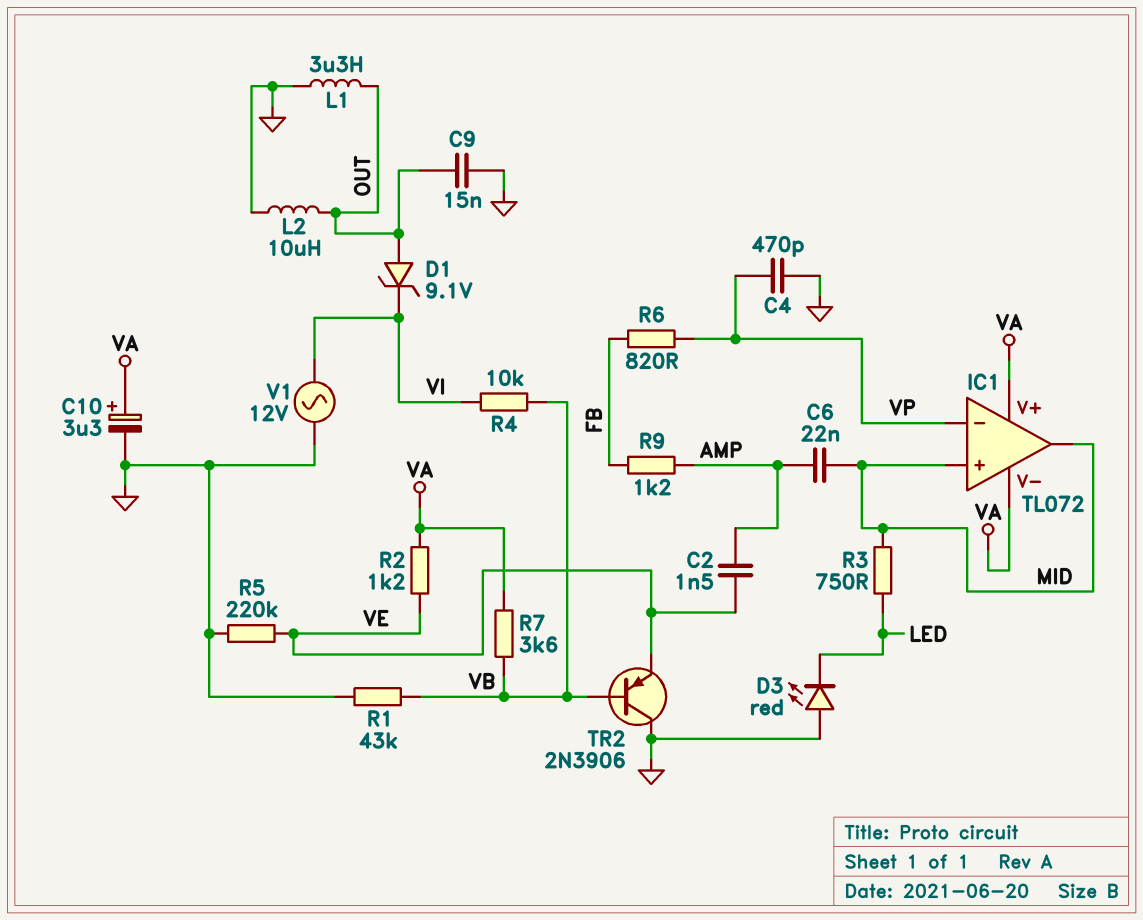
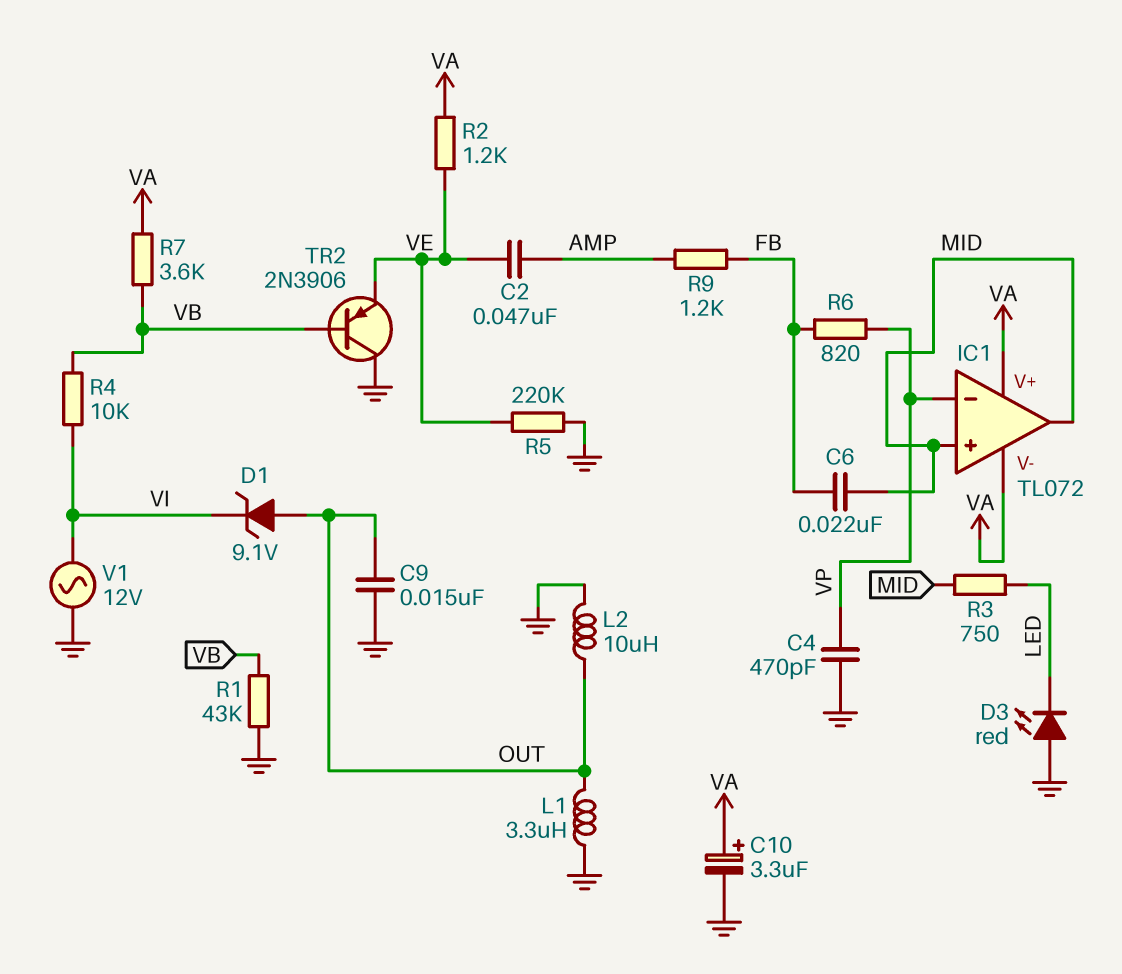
C2: 1.5nF (AMP, VE) -> 47nF (AMP, VE)
C6: 22nF (AMP, MID) -> 22nF (FB, MID)

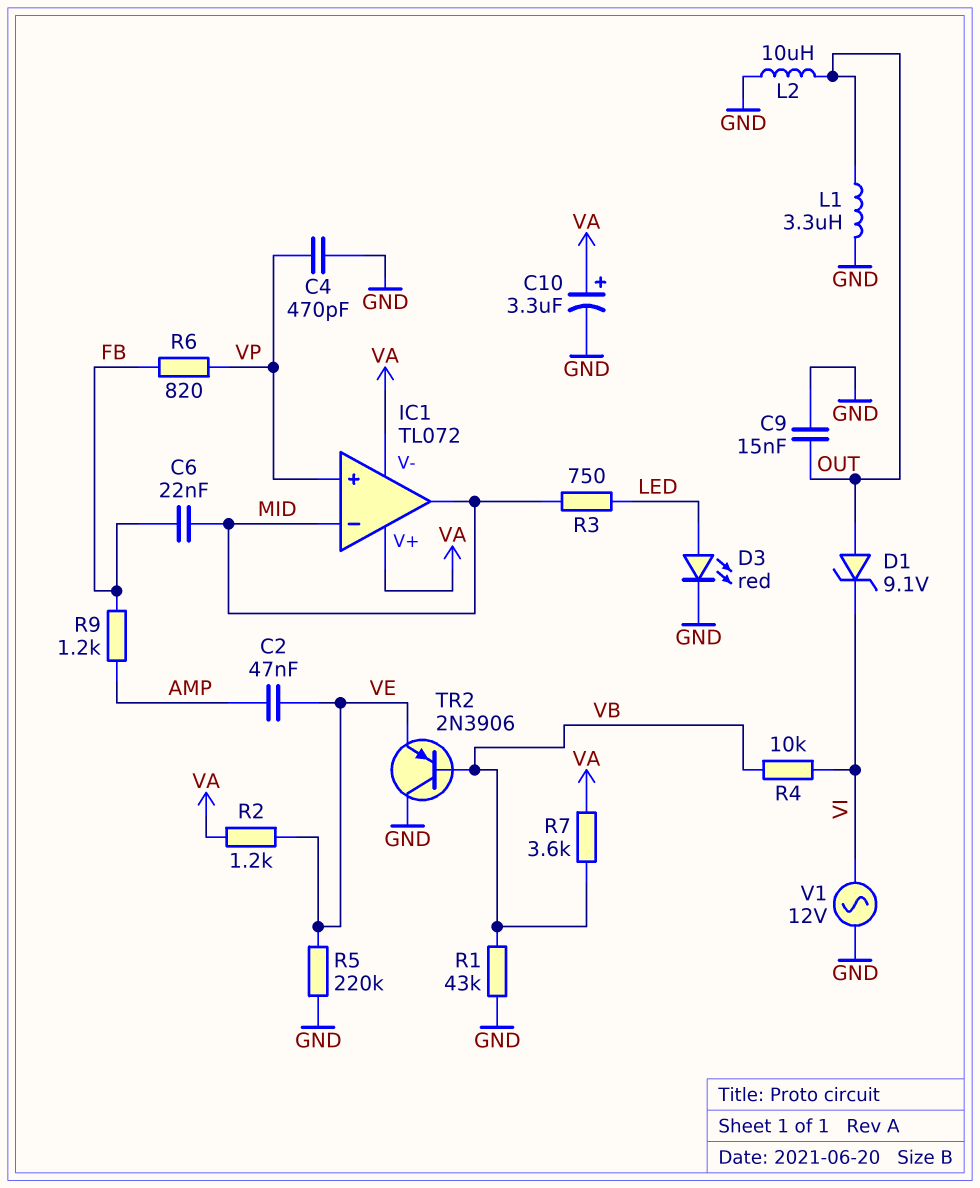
D3: LED red (A GND, K LED) -> LED red (A LED, K GND)
IC1 pin in+: MID -> VP
IC1 pin in-: VP -> MID

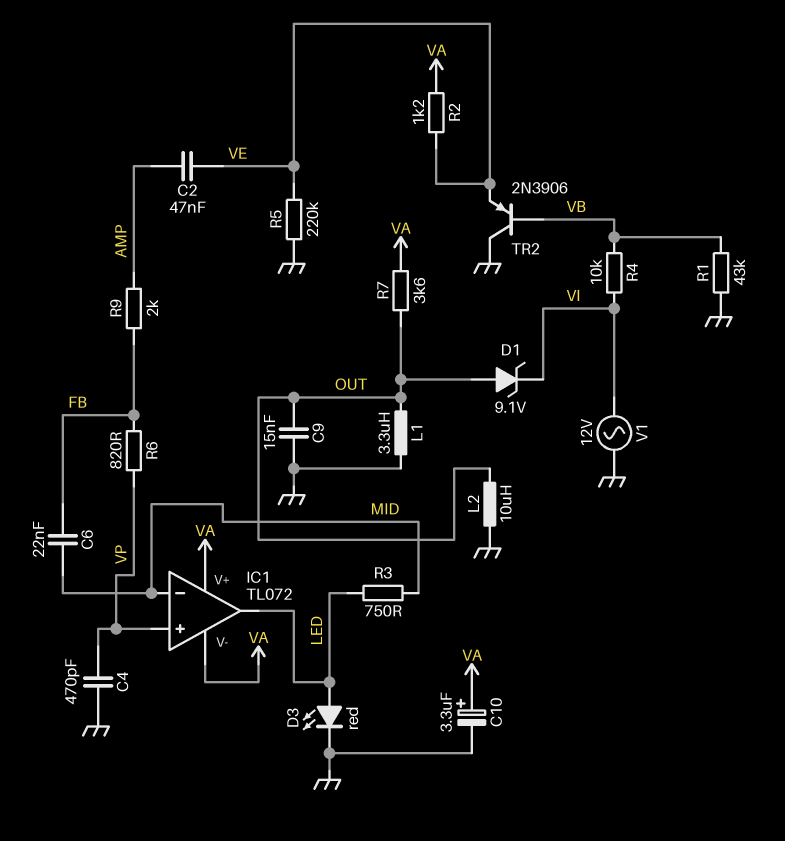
IC1 pin out: MID -> LED
R7: 3.6k (VA, VB) -> 3.6k (OUT, VA)
R9: 1.2k (AMP, FB) -> 2k (AMP, FB)

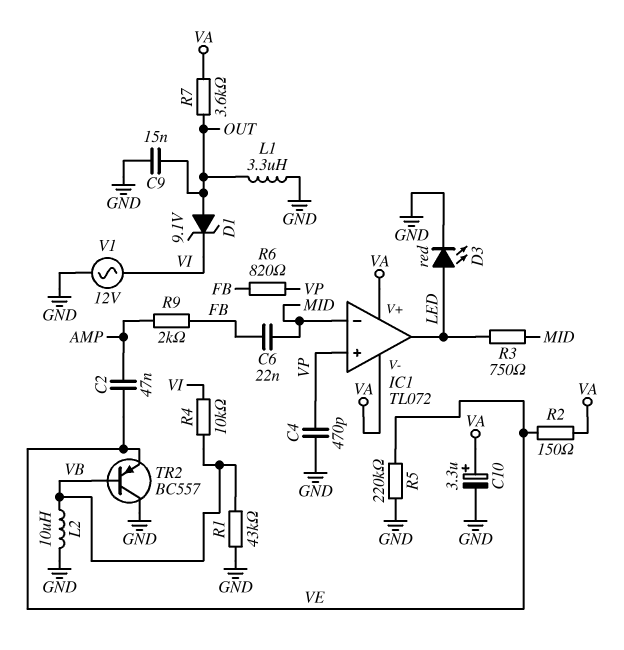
L2: 10uH (GND, OUT) -> 10uH (GND, VB)
R2: 1.2k (VA, VE) -> 150 (VA, VE)
TR2: PNP 2N3906 (B VB, C GND, E VE) -> PNP BC557 (B VB, C GND, E VE)

